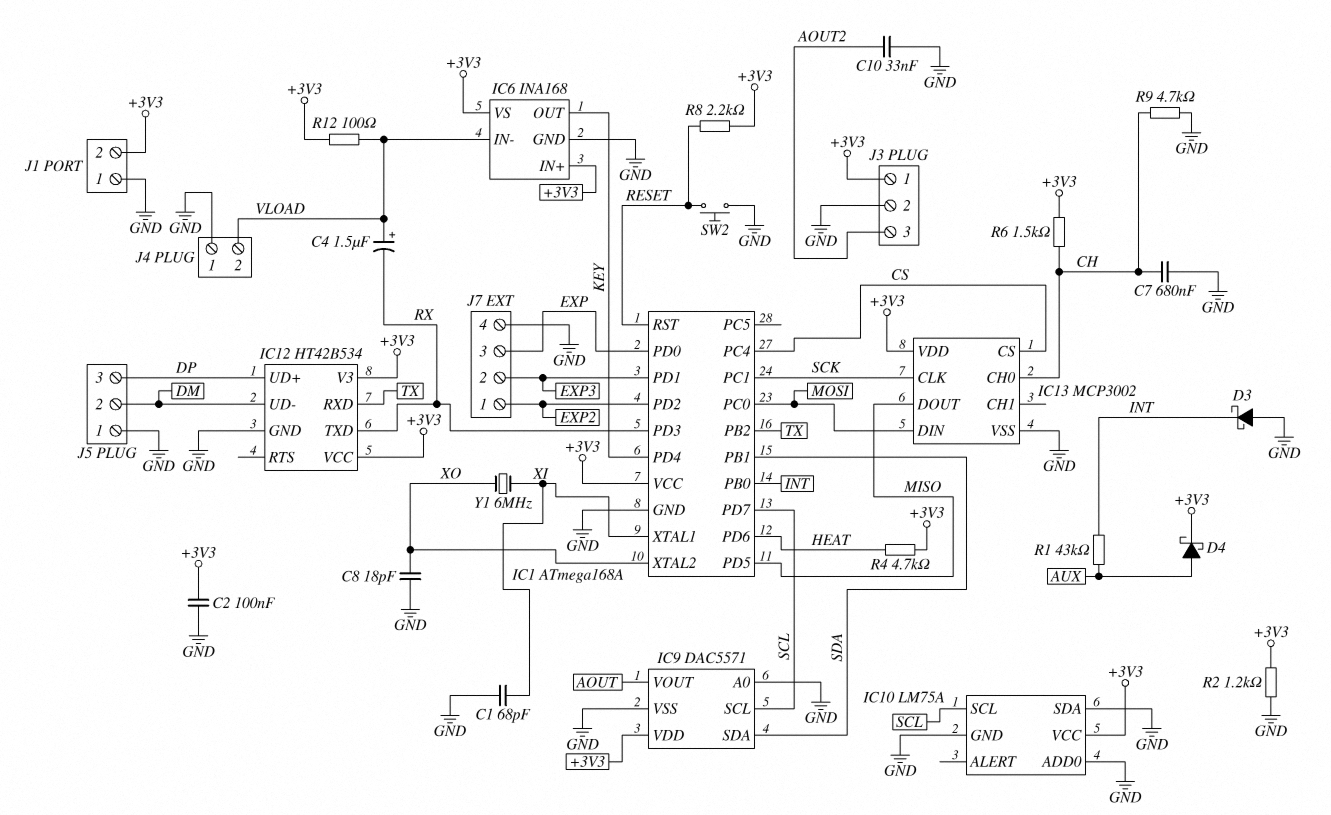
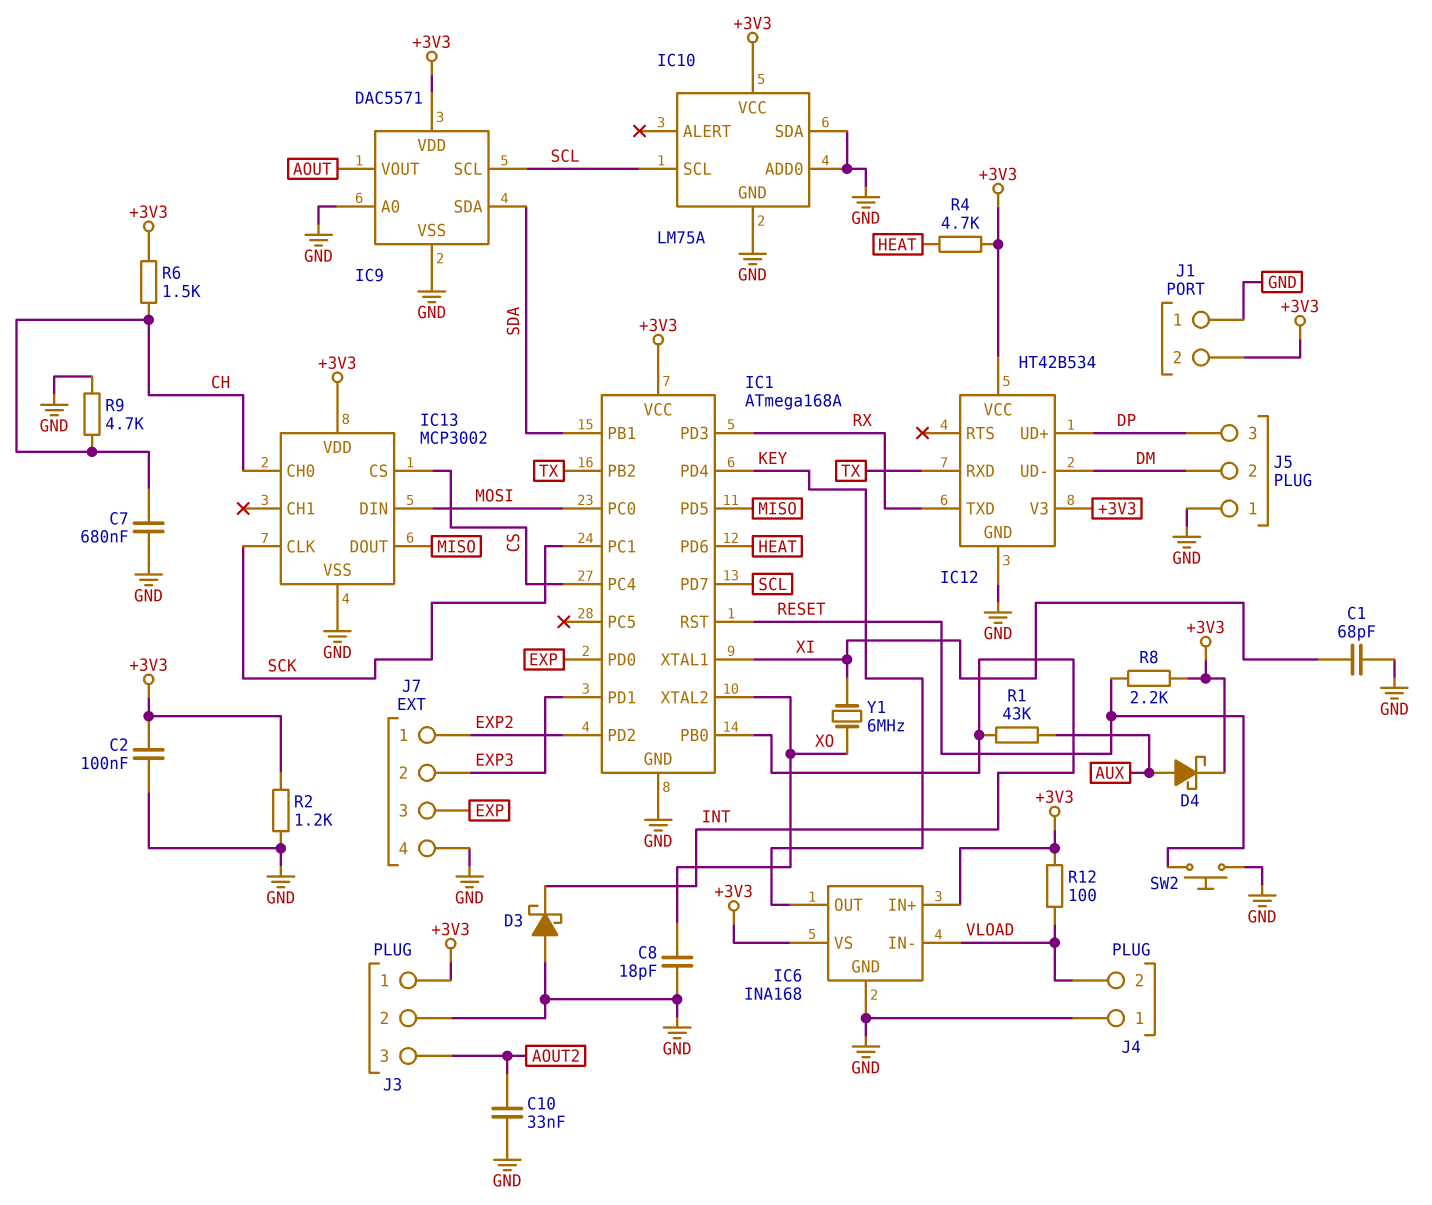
C4: 1.5uF (plus VLOAD, minus RX) -> none

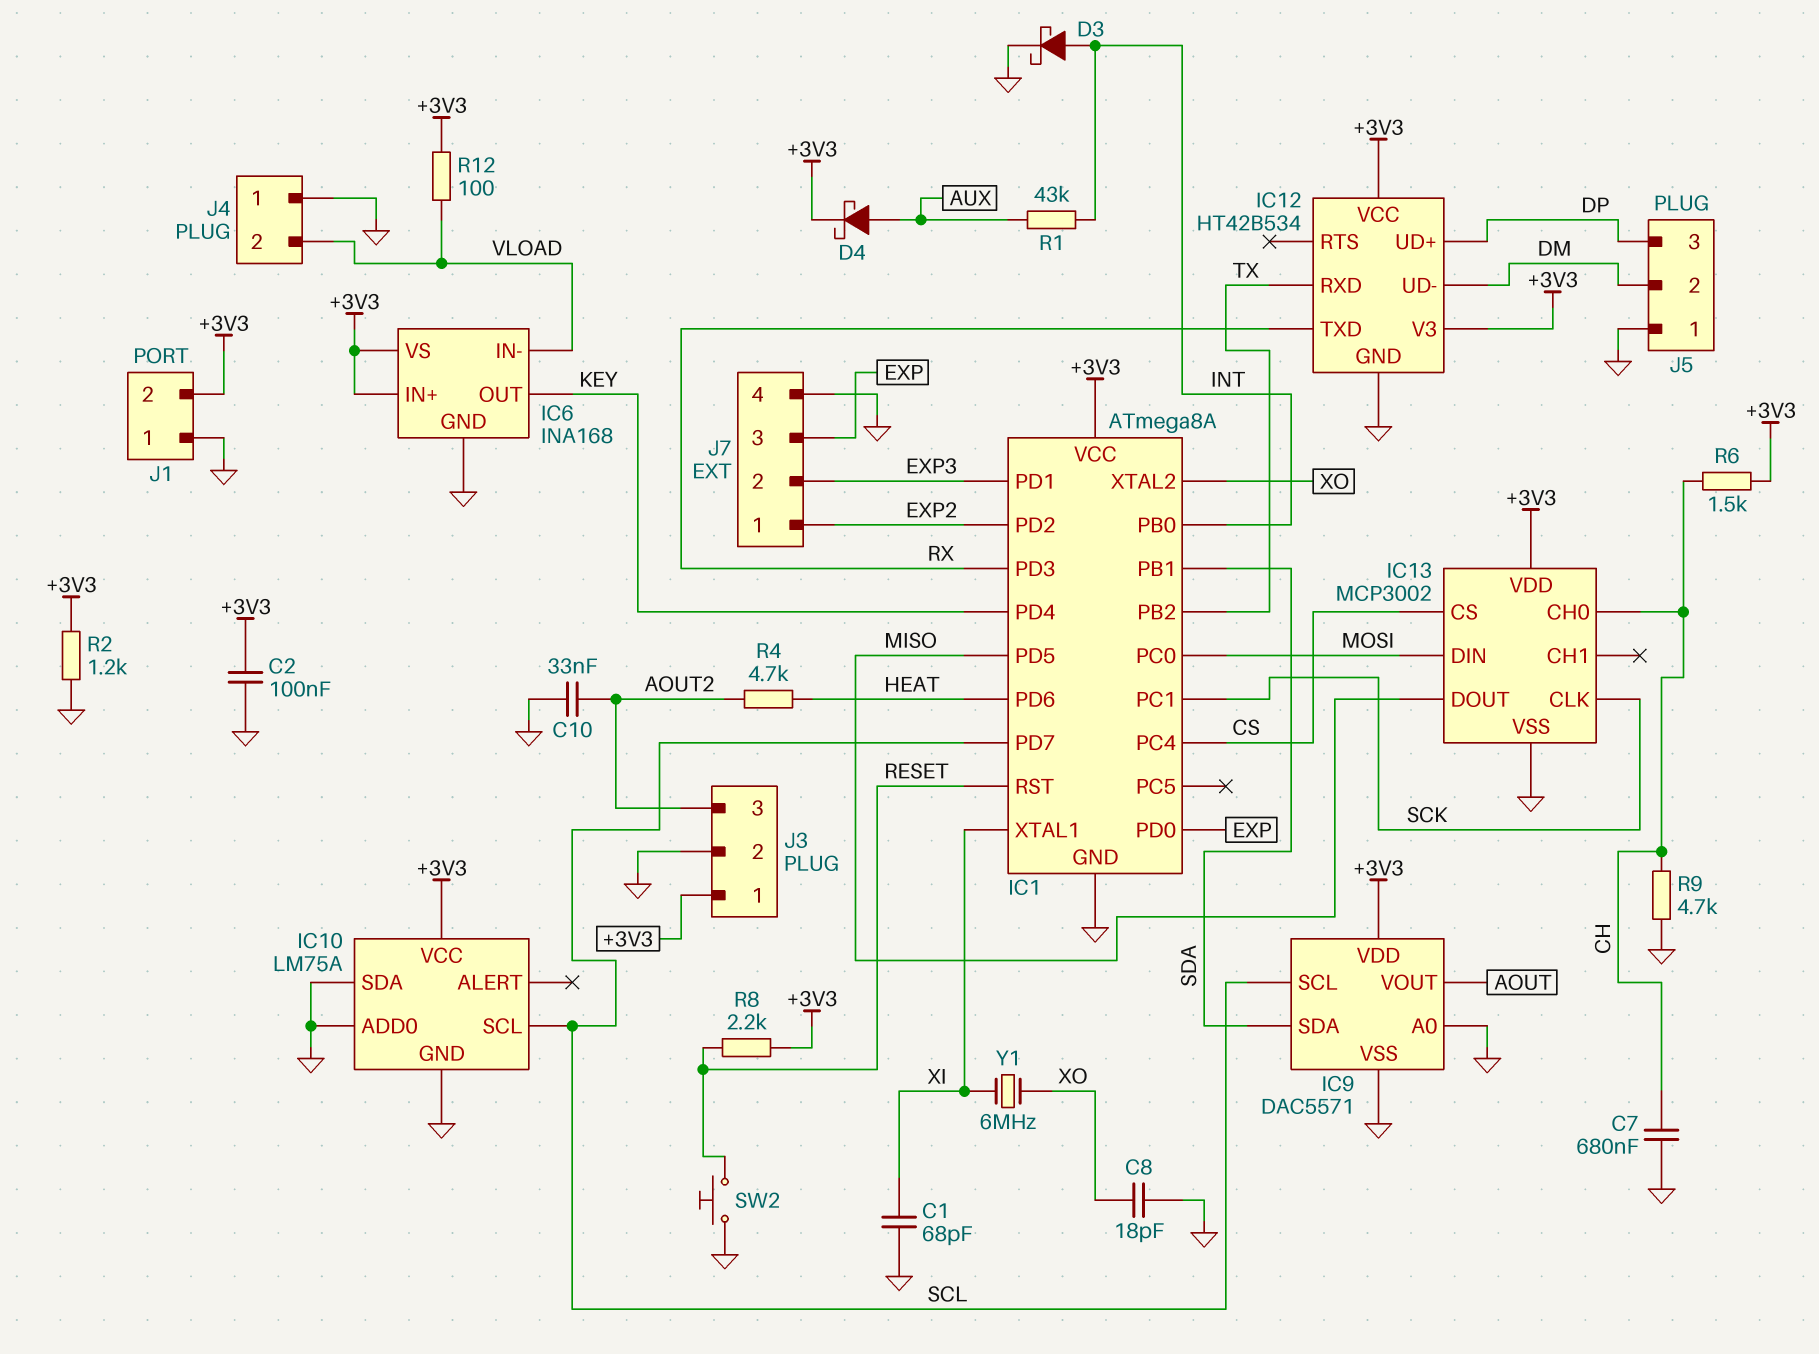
D3: schottky (A GND, K INT) -> schottky (A INT, K GND)
IC1: ATmega168A -> ATmega8A
R4: 4.7k (+3V3, HEAT) -> 4.7k (AOUT2, HEAT)

